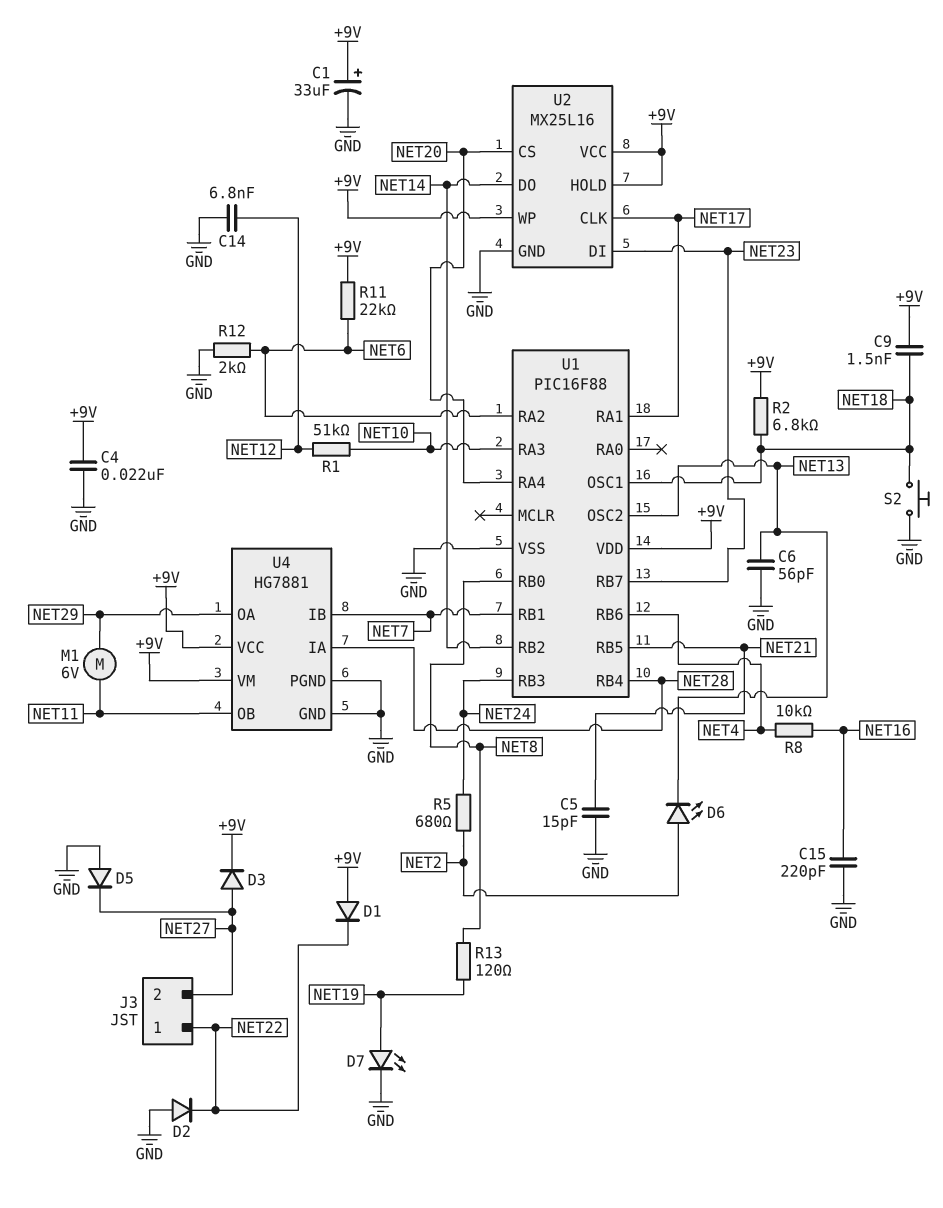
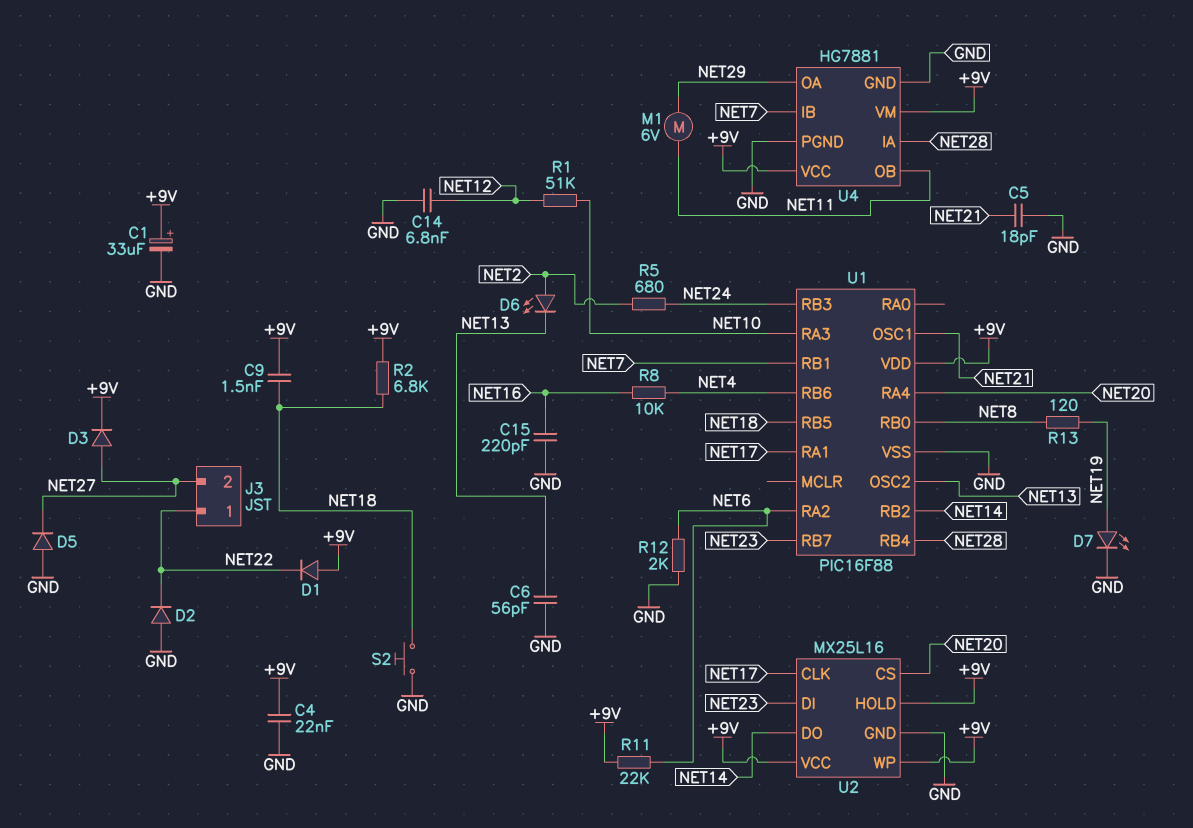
C5: 15pF (GND, NET21) -> 18pF (GND, NET21)
U1 pin OSC1: NET18 -> NET21
U1 pin RB5: NET21 -> NET18

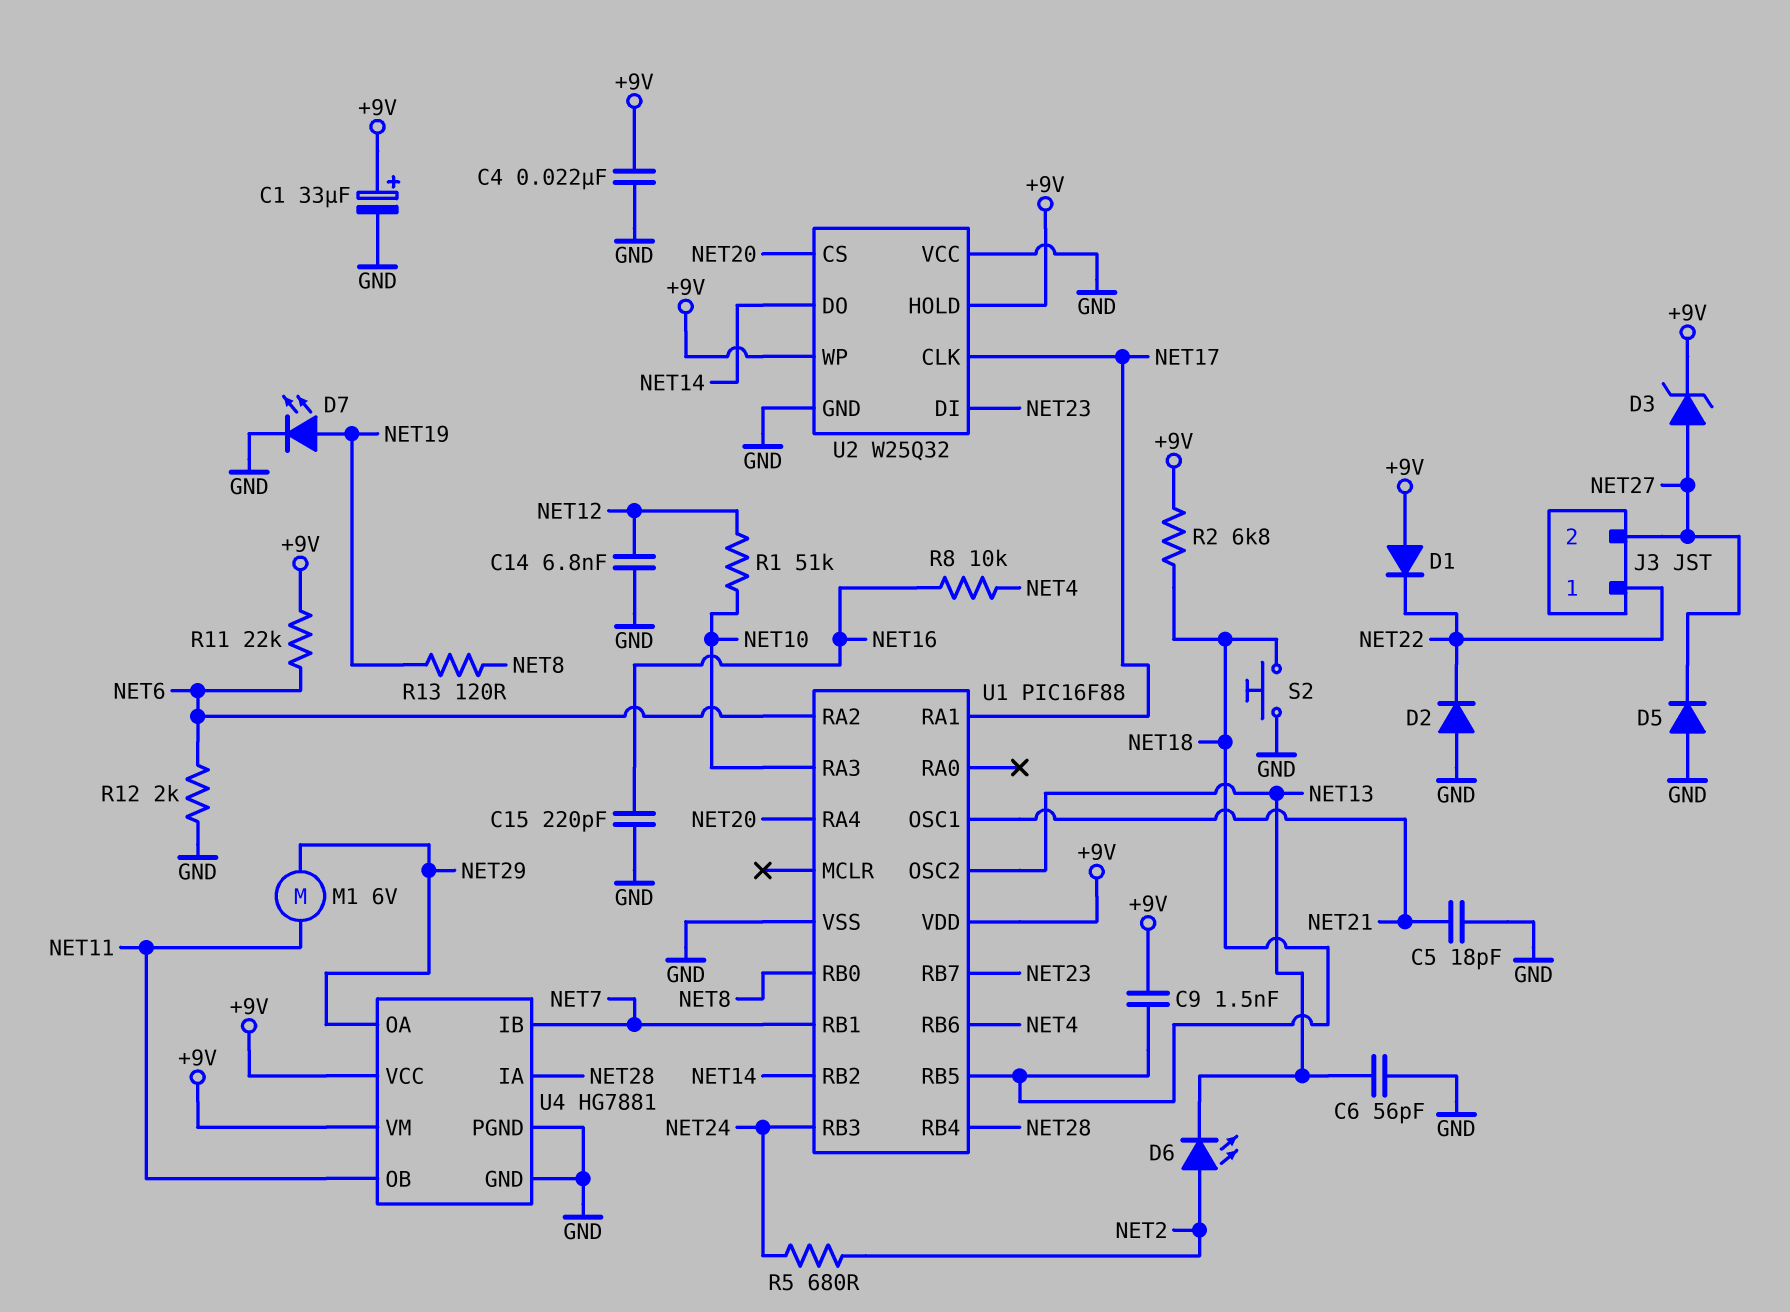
D3: diode (A NET27, K +9V) -> zener (A NET27, K +9V)
U2: MX25L16 -> W25Q32
U2 pin VCC: +9V -> GND

